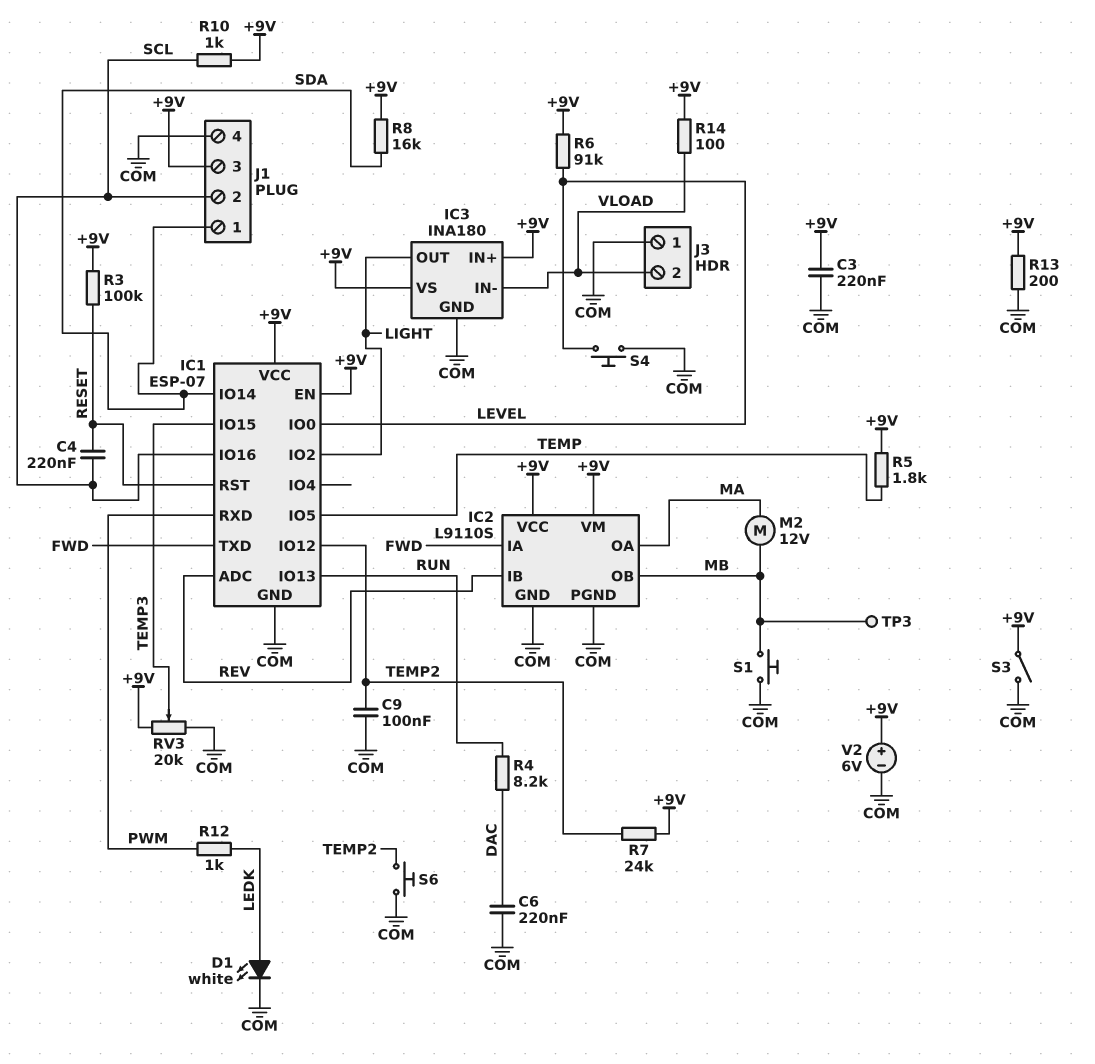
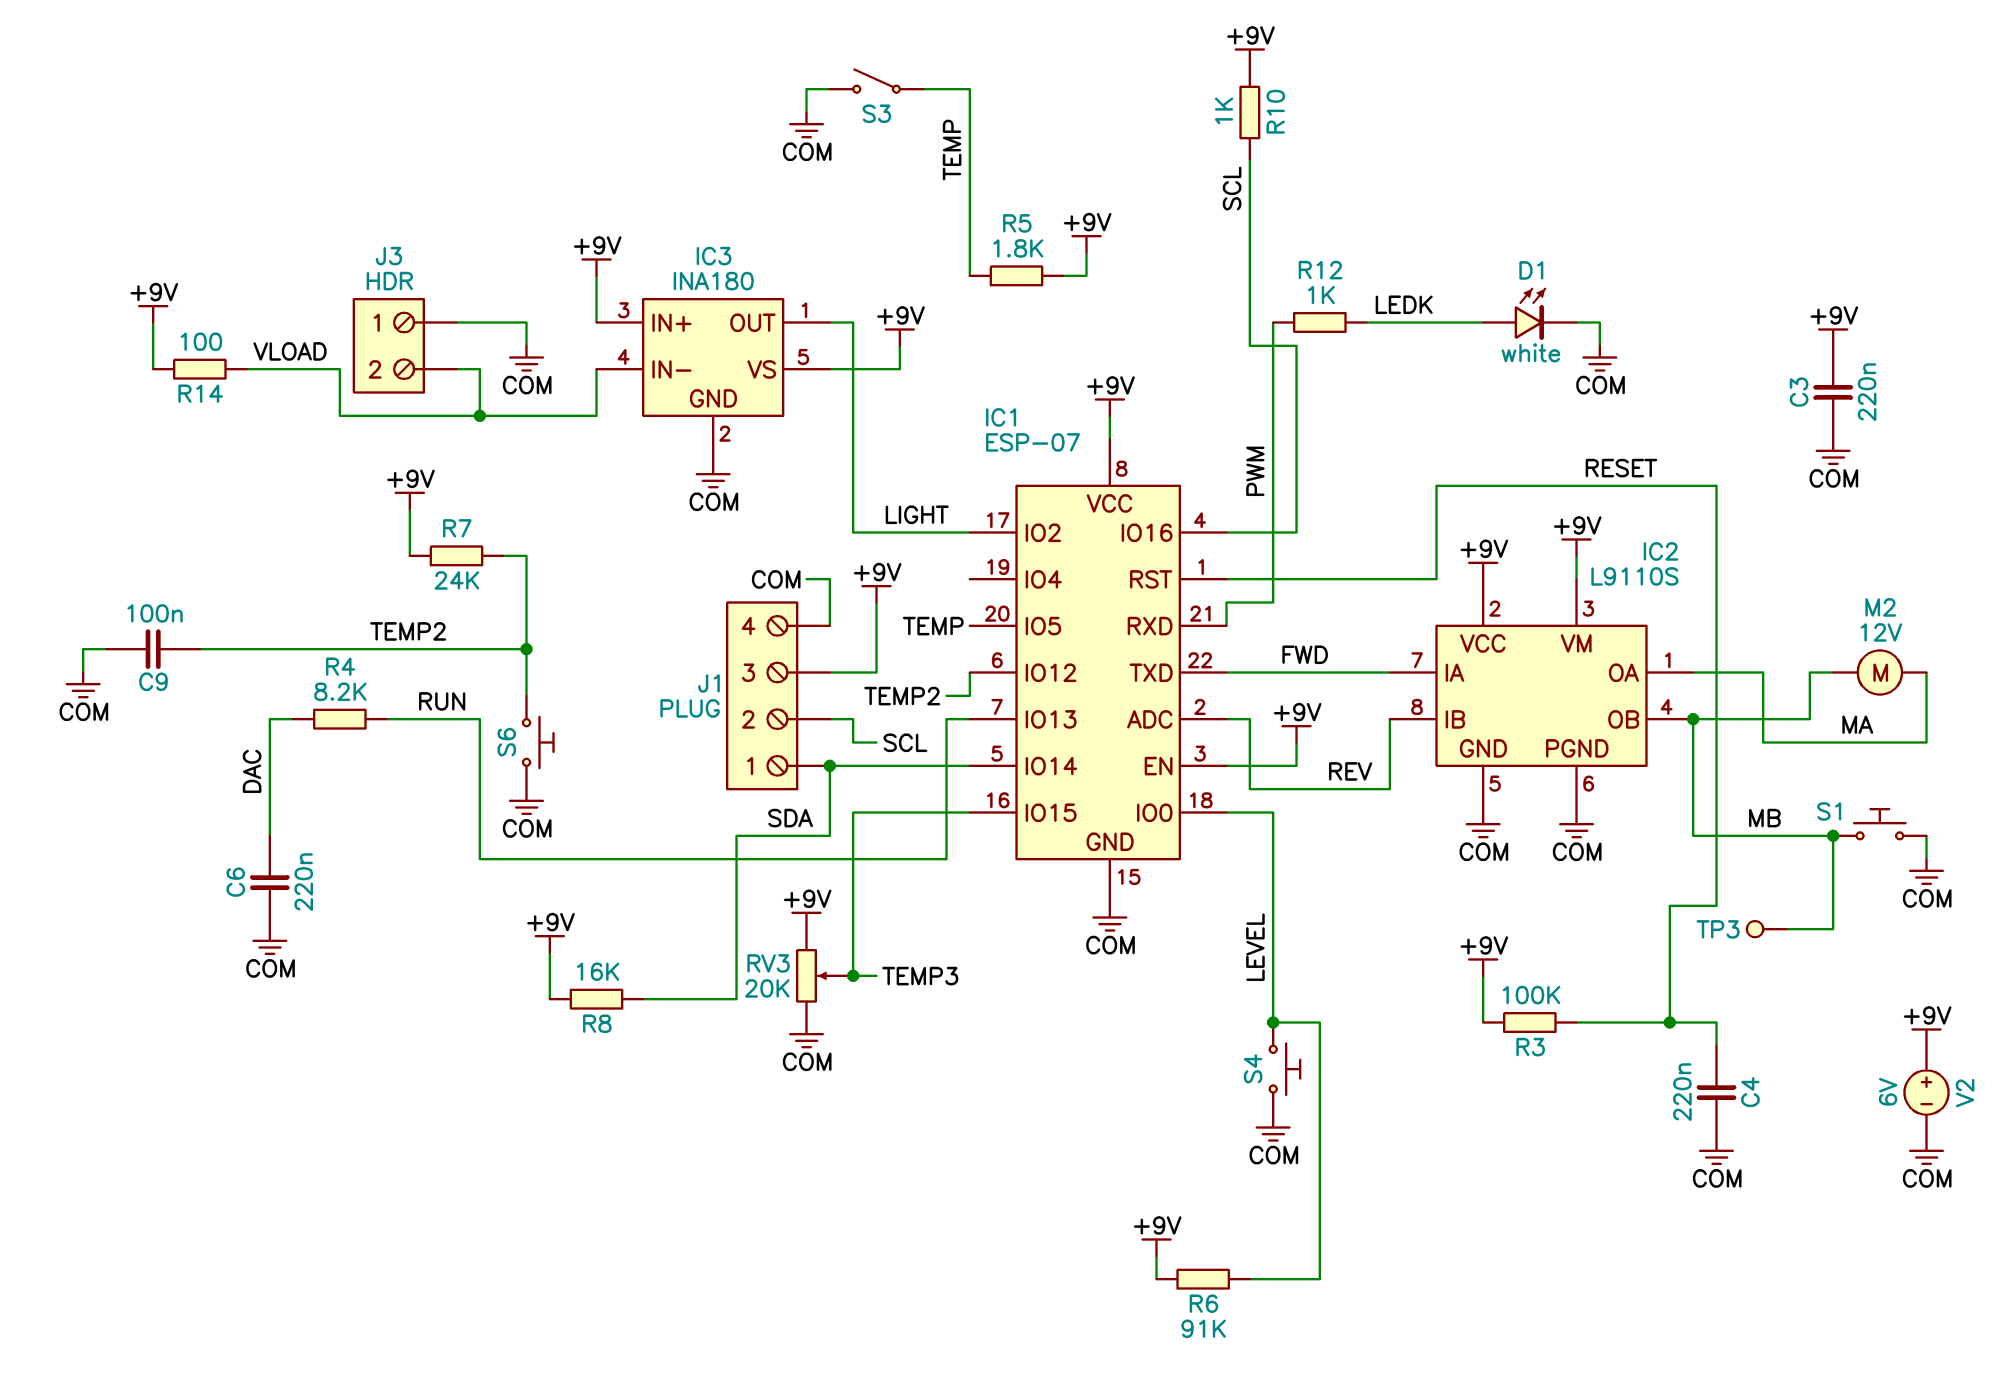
C4: 220nF (RESET, SCL) -> 220nF (COM, RESET)
R13: 200 (+9V, COM) -> none
S3: switch (+9V, COM) -> switch (COM, TEMP)

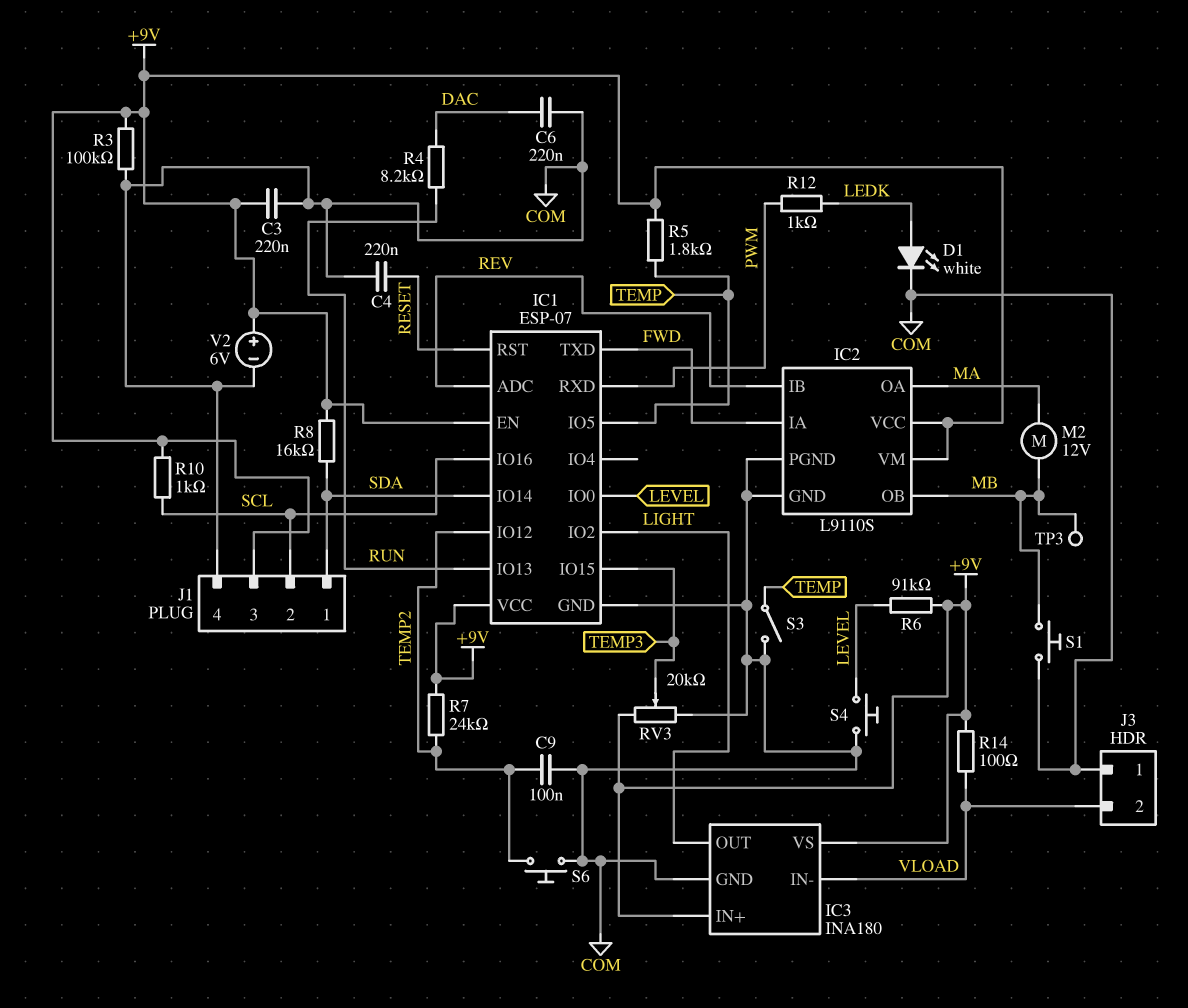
R3: 100k (+9V, RESET) -> 100k (+9V, COM)

